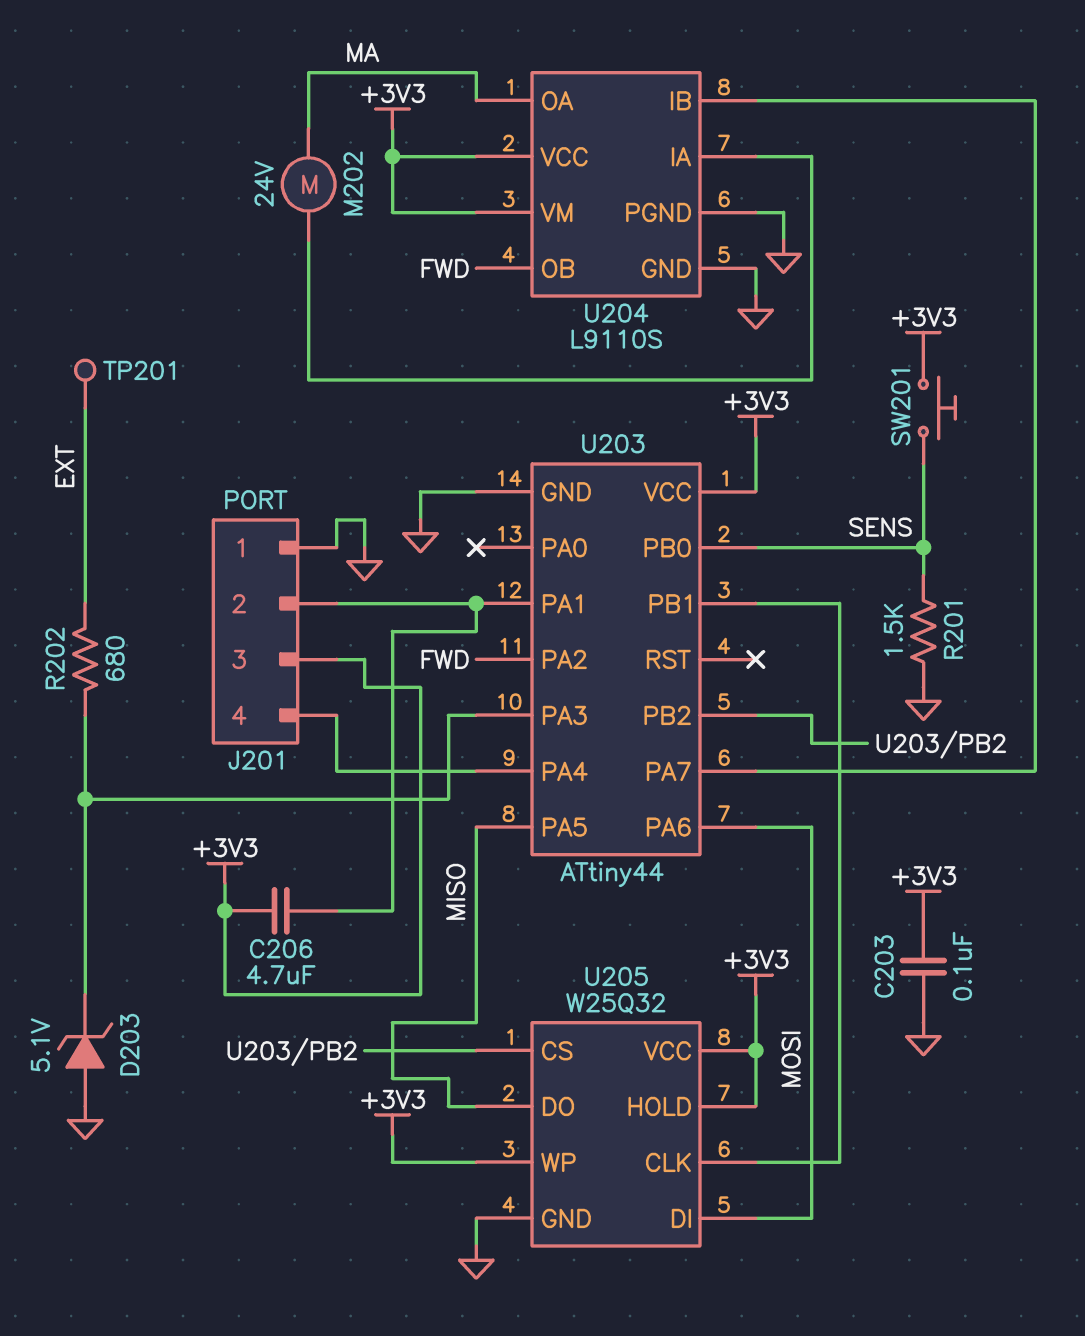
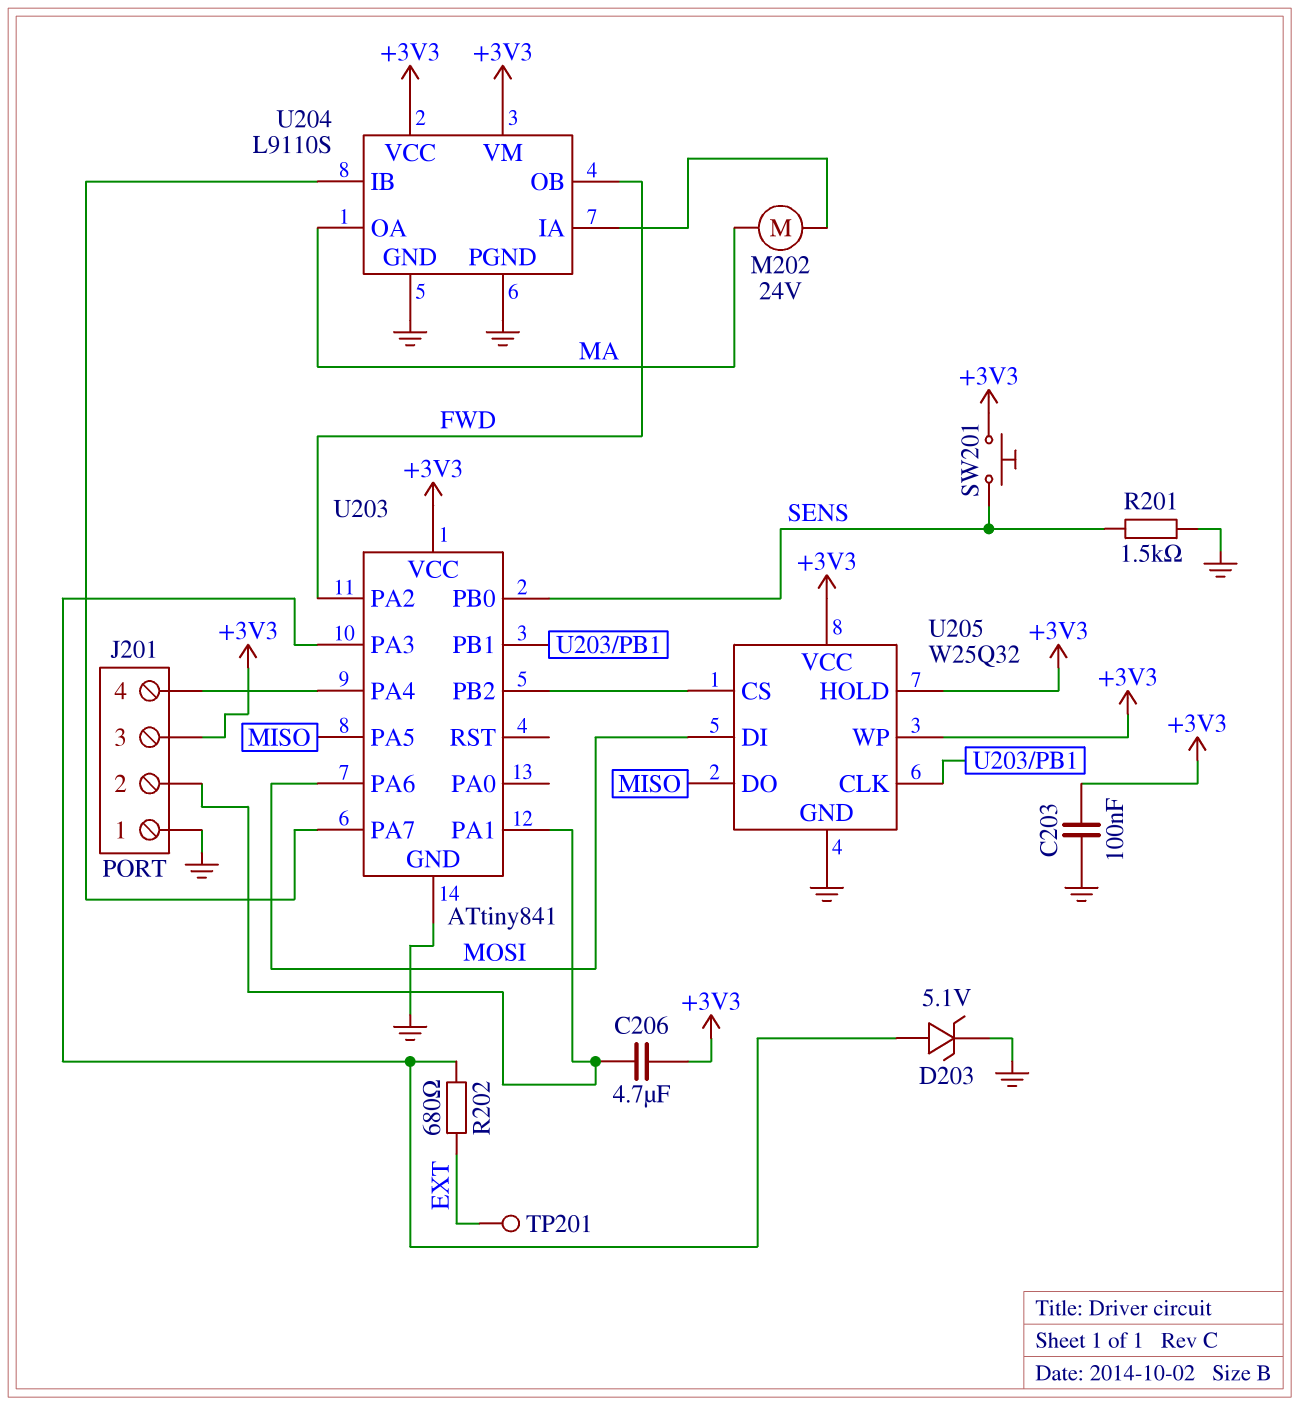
D203: zener 5.1V (A GND, K U203/PA3) -> zener 5.1V (A U203/PA3, K GND)
U203: ATtiny44 -> ATtiny841

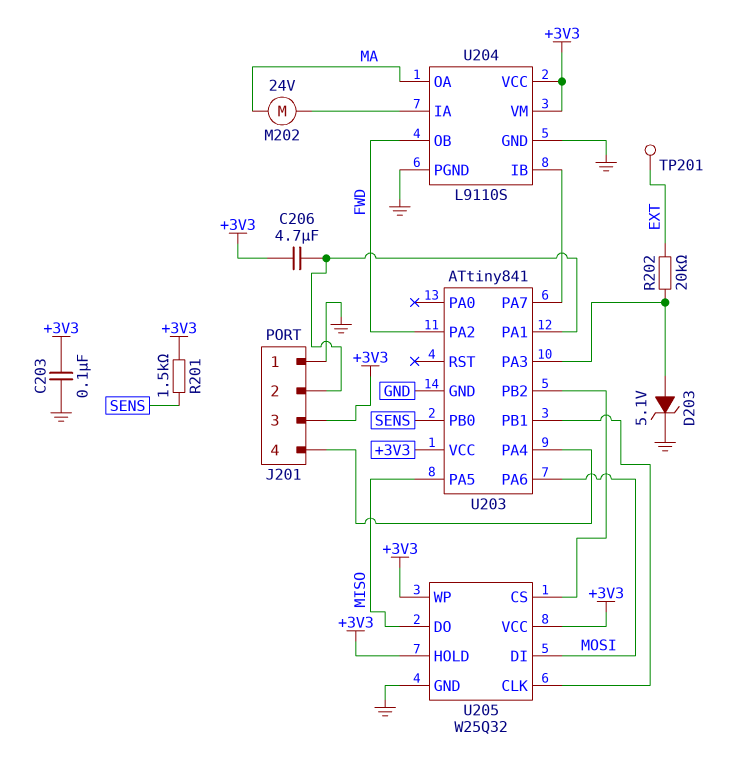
R201: 1.5k (GND, SENS) -> 1.5k (+3V3, SENS)
R202: 680 (EXT, U203/PA3) -> 20k (EXT, U203/PA3)
SW201: button (+3V3, SENS) -> none

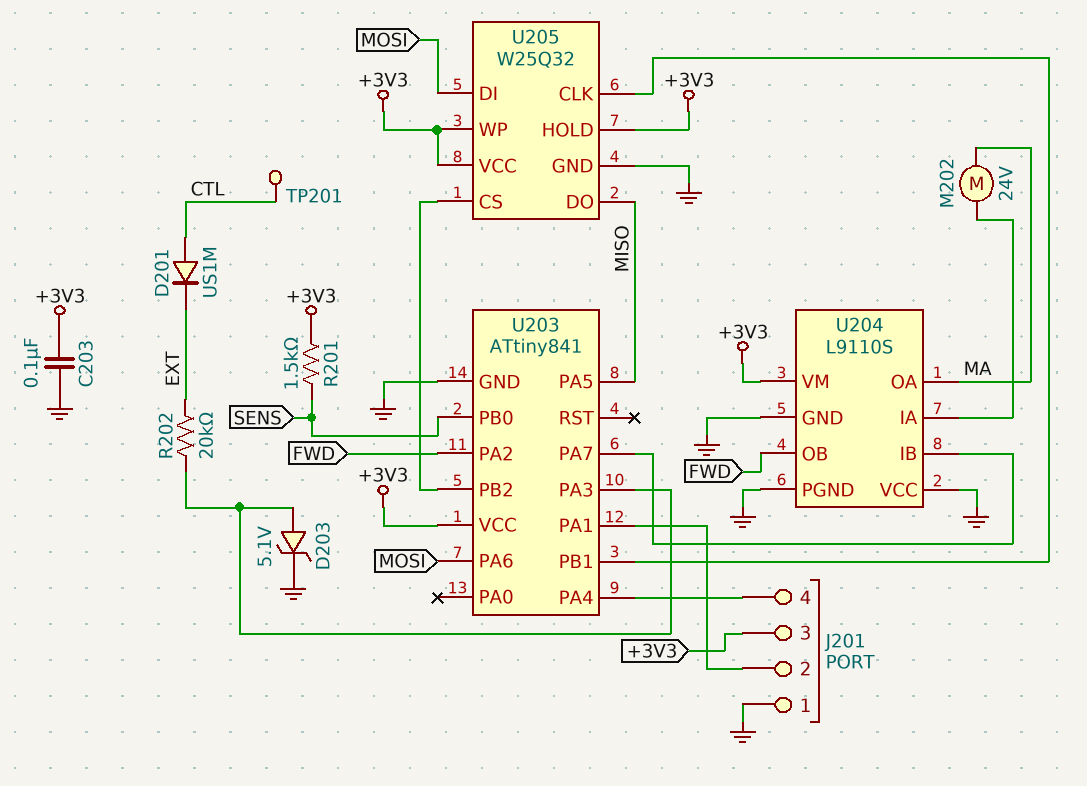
C206: 4.7uF (+3V3, J201/2) -> none
D201: none -> diode US1M (A CTL, K EXT)
TP201: test point (EXT) -> test point (CTL)
U204 pin VCC: +3V3 -> GND

